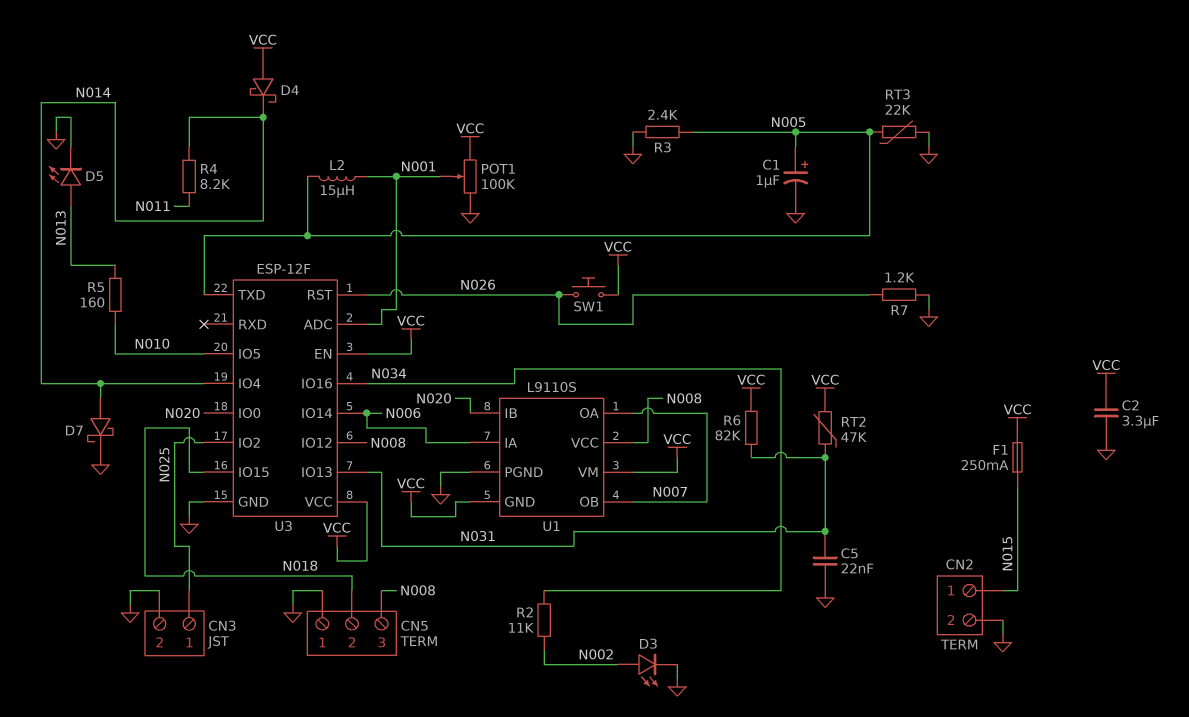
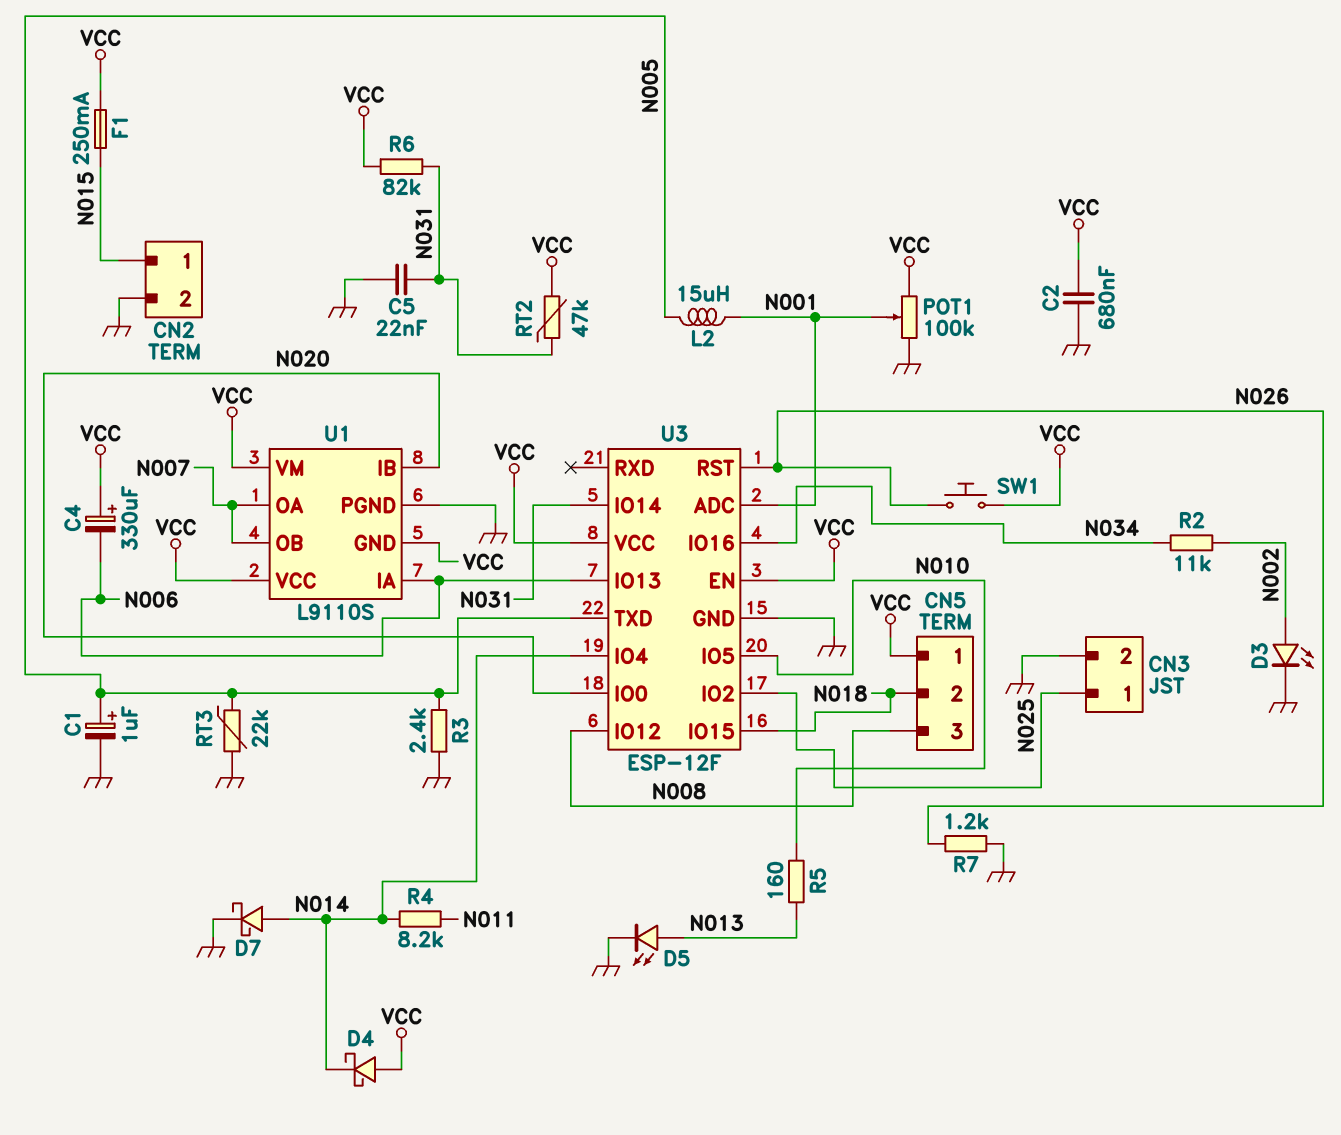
C2: 3.3uF (GND, VCC) -> 680nF (GND, VCC)
C4: none -> 330uF (plus VCC, minus N006)
CN5 pin 1: GND -> VCC
U1 pin VCC: N008 -> VCC
U3 pin IO13: N031 -> N006
U3 pin IO14: N006 -> N031

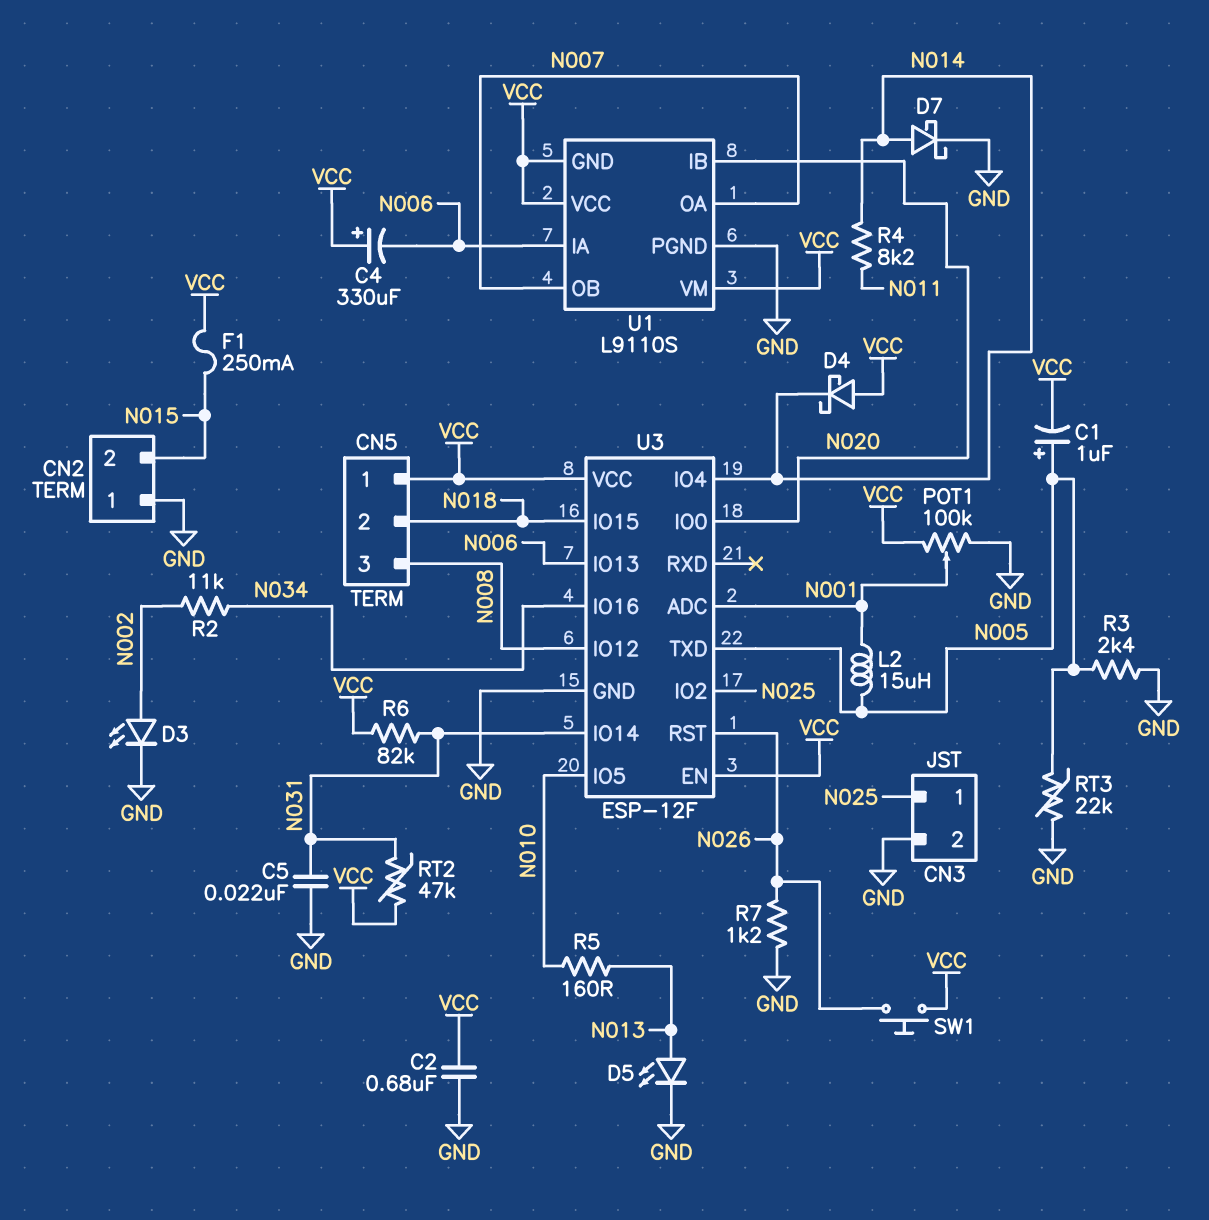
C1: 1uF (plus N005, minus GND) -> 1uF (plus N005, minus VCC)
CN2 pin 1: N015 -> GND
CN2 pin 2: GND -> N015

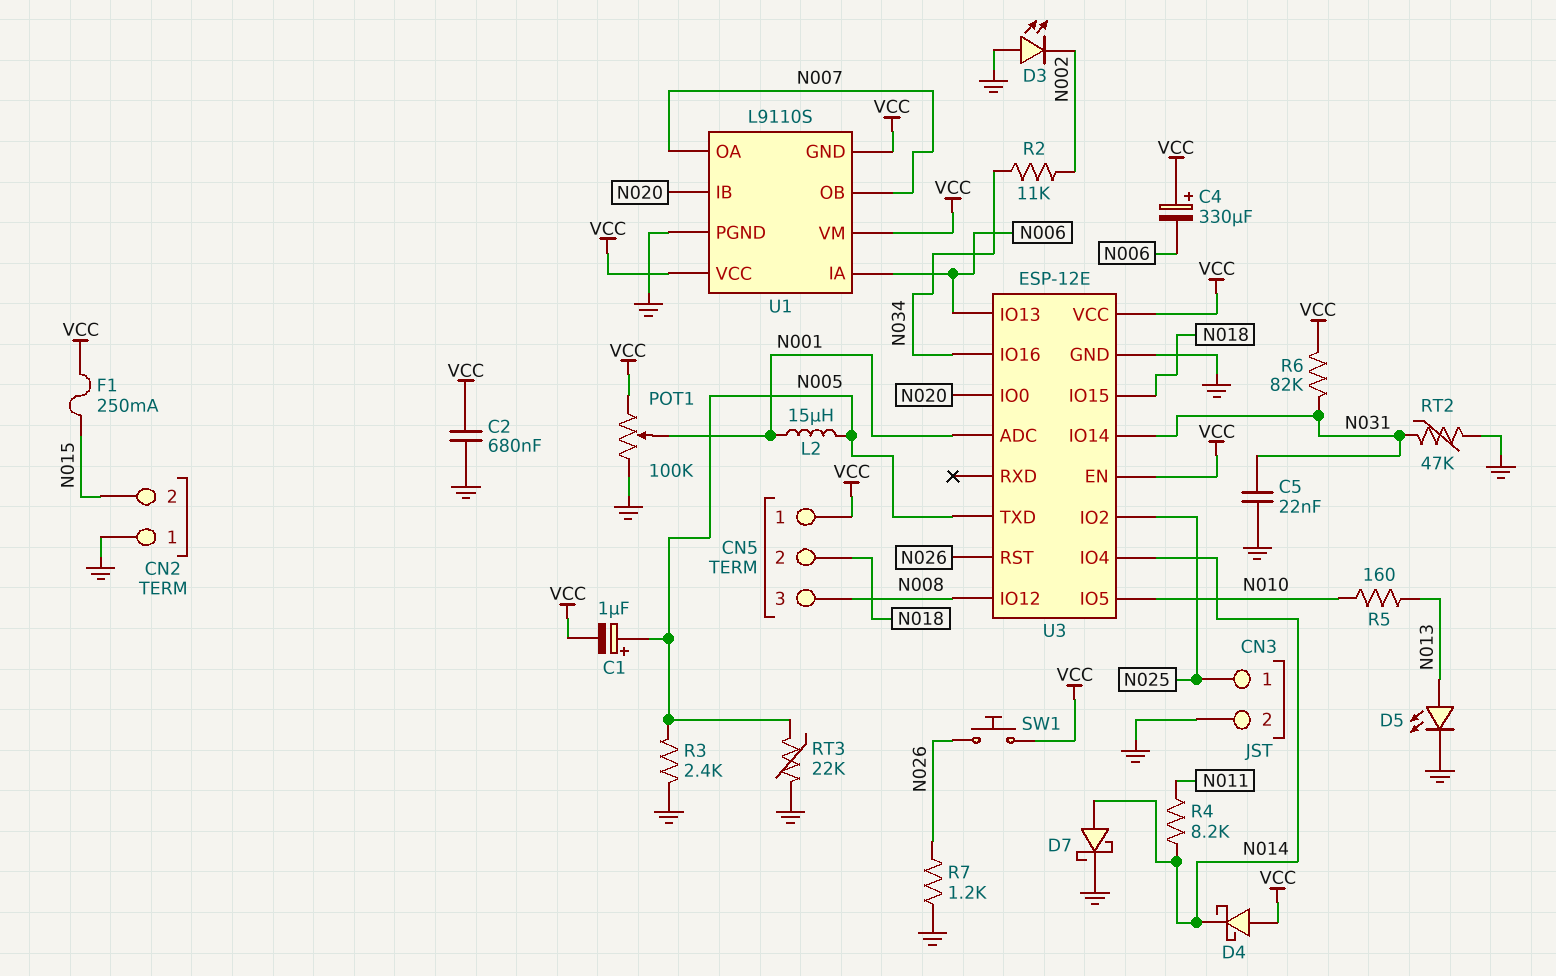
D3: LED (A N002, K GND) -> LED (A GND, K N002)
RT2: 47k (N031, VCC) -> 47k (GND, N031)
U3: ESP-12F -> ESP-12E

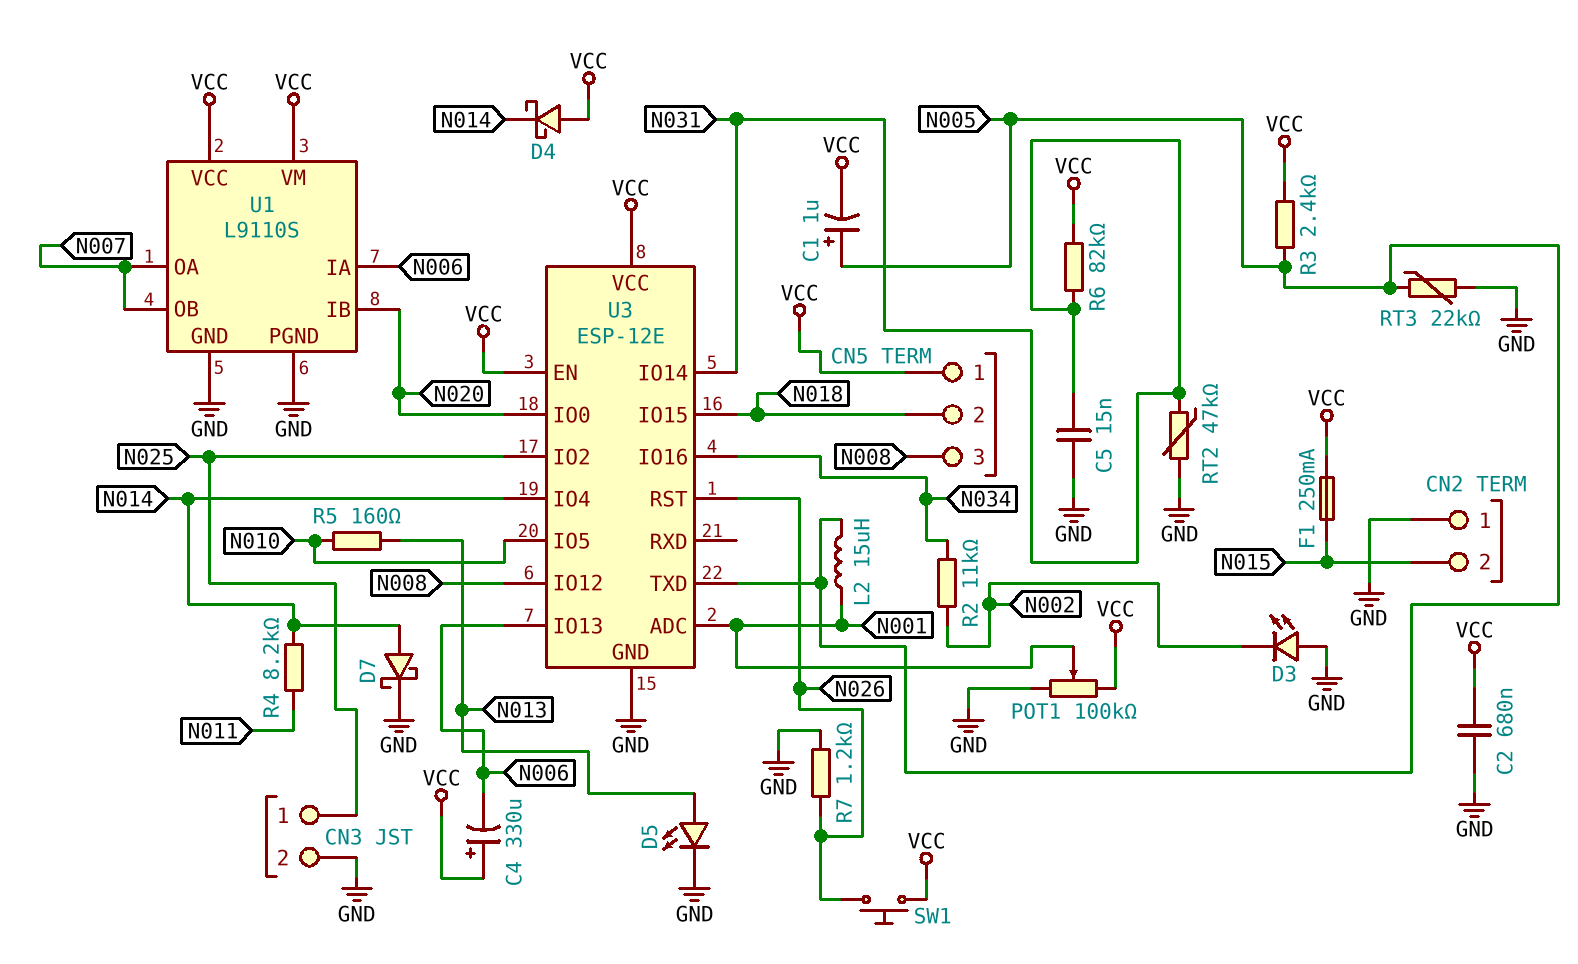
C5: 22nF (GND, N031) -> 15nF (GND, N031)
R3: 2.4k (GND, N005) -> 2.4k (N005, VCC)
U1 pin GND: VCC -> GND

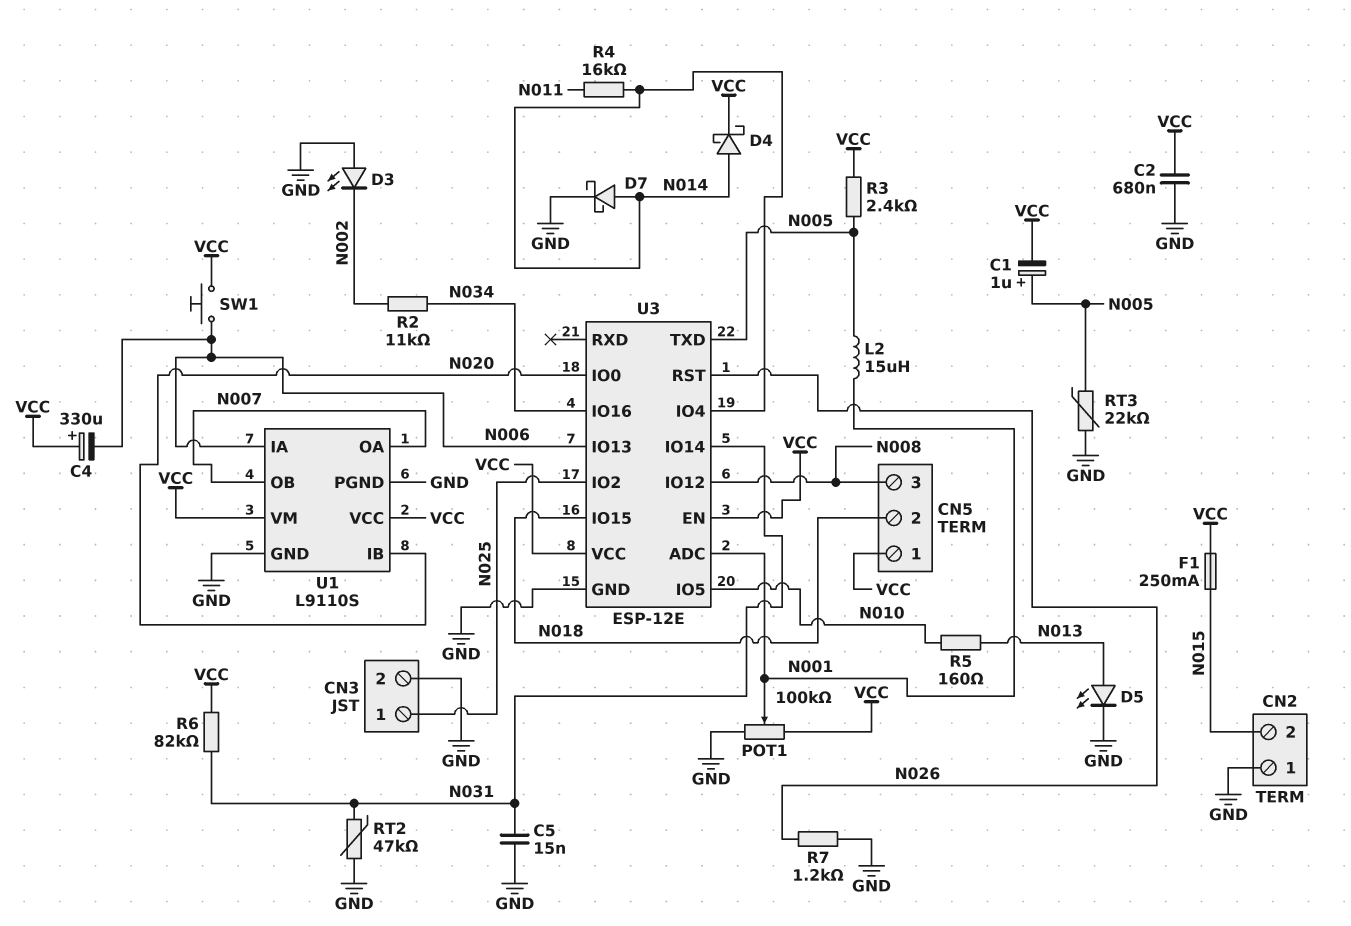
D4: schottky (A VCC, K N014) -> schottky (A N014, K VCC)
R4: 8.2k (N011, N014) -> 16k (N011, N014)
SW1: button (N026, VCC) -> button (N006, VCC)

